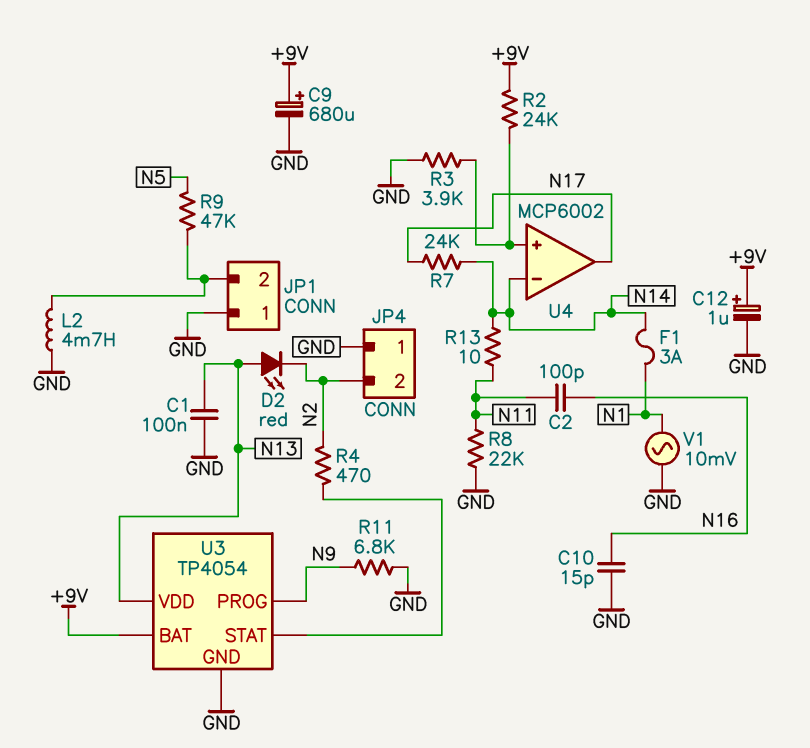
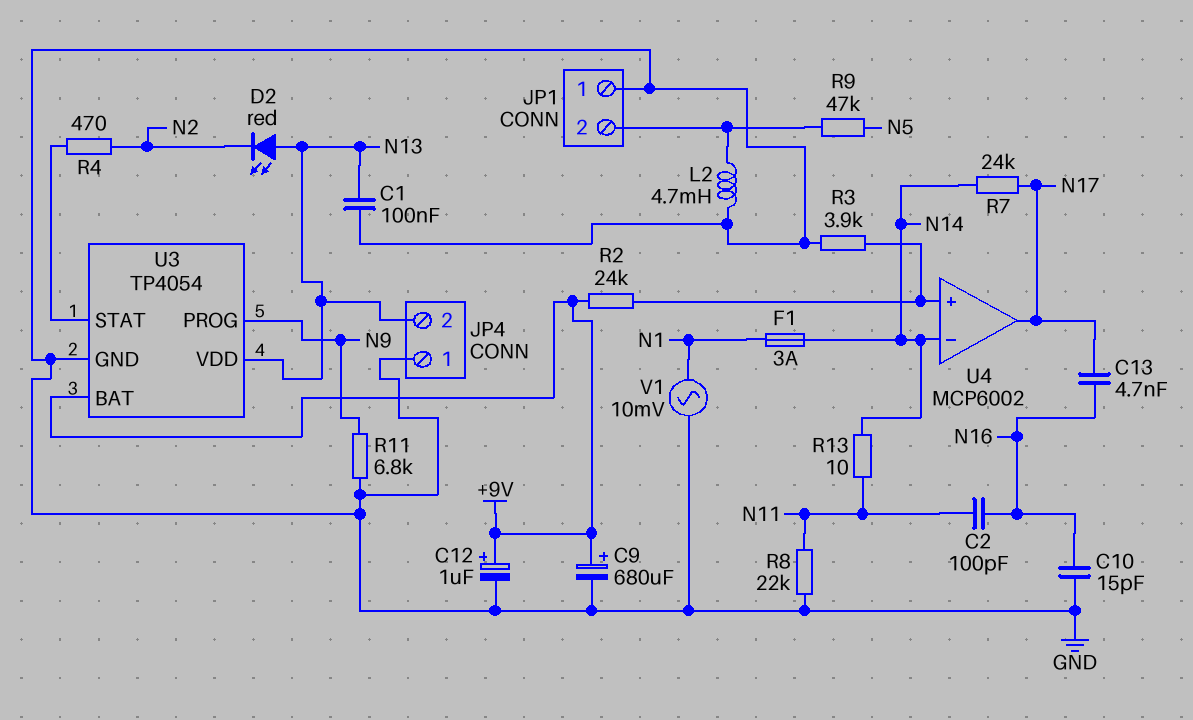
C13: none -> 4.7nF (N16, N17)
JP4 pin 2: N2 -> N13

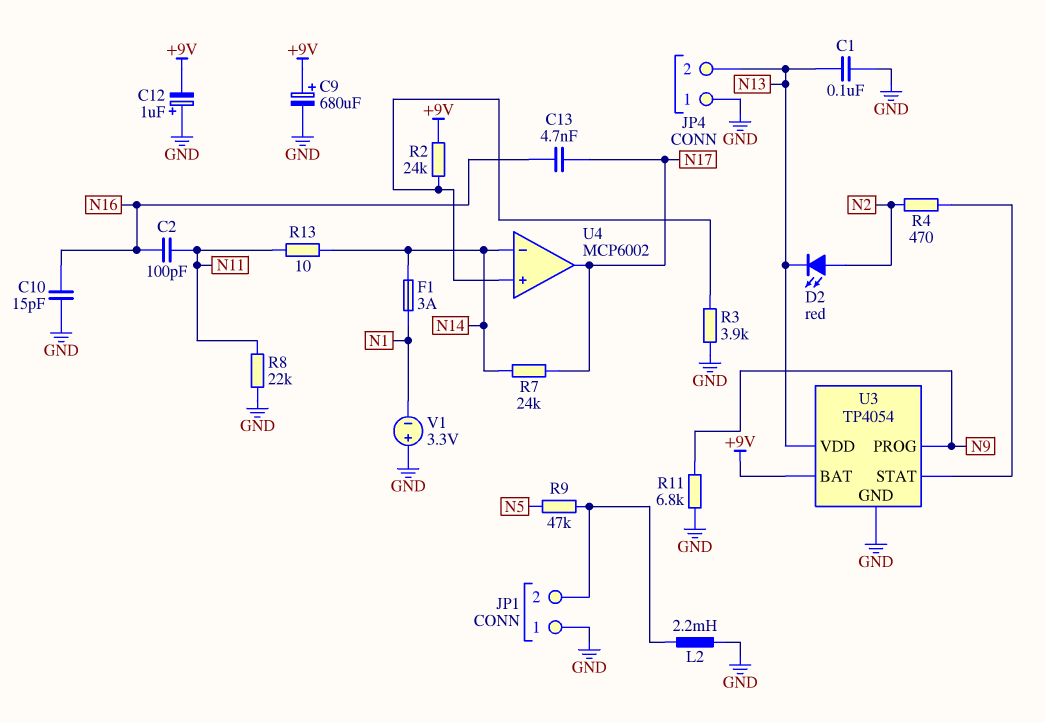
C12: 1uF (plus +9V, minus GND) -> 1uF (plus GND, minus +9V)
D2: LED red (A N13, K N2) -> LED red (A N2, K N13)
L2: 4.7mH (GND, JP1/2) -> 2.2mH (GND, JP1/2)
V1: AC 10mV (GND, N1) -> 3.3V (plus GND, minus N1)

